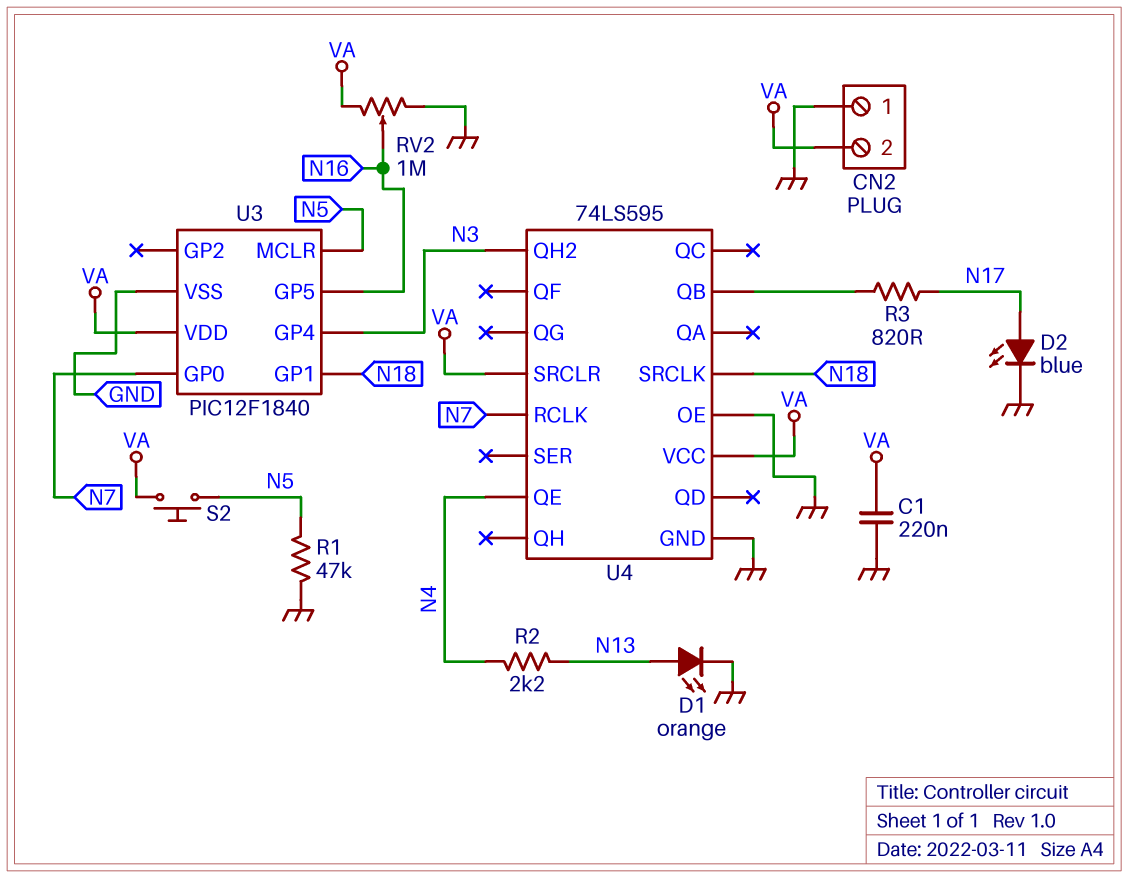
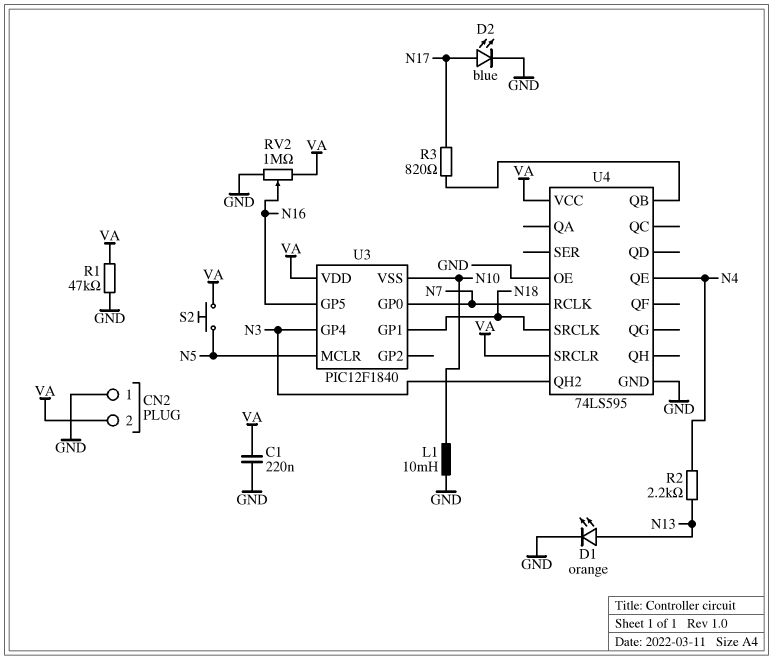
L1: none -> 10mH (GND, N10)
R1: 47k (GND, N5) -> 47k (GND, VA)
U3 pin VSS: GND -> N10

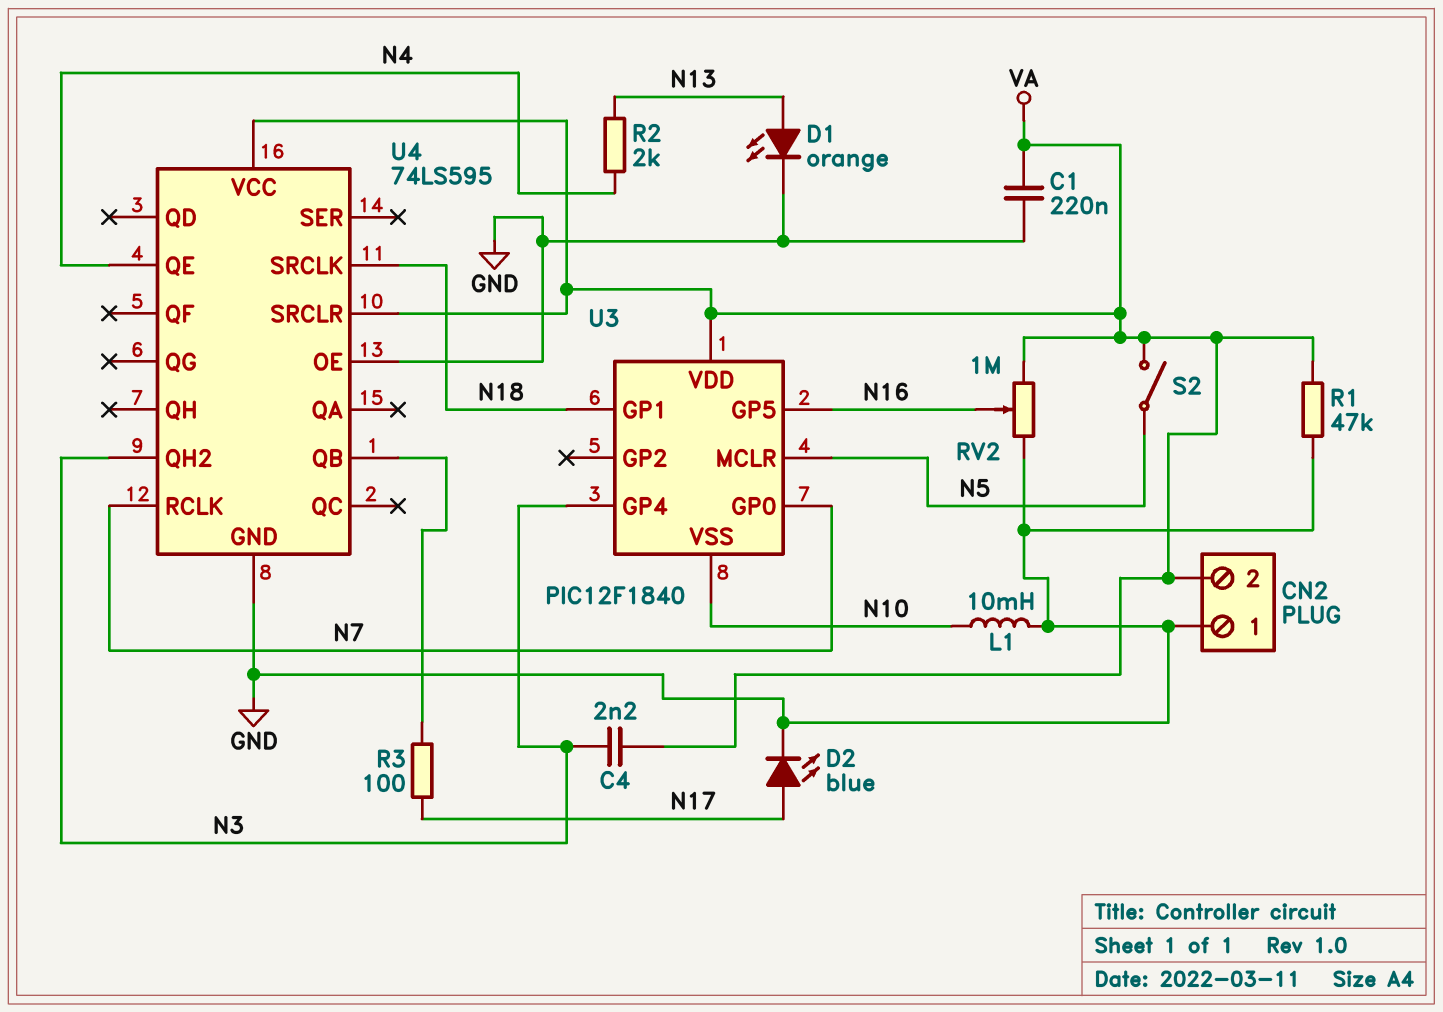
C4: none -> 2.2nF (N3, VA)
R2: 2.2k (N4, N13) -> 2k (N4, N13)
R3: 820 (N17, U4/QB) -> 100 (N17, U4/QB)
S2: button (N5, VA) -> switch (N5, VA)

